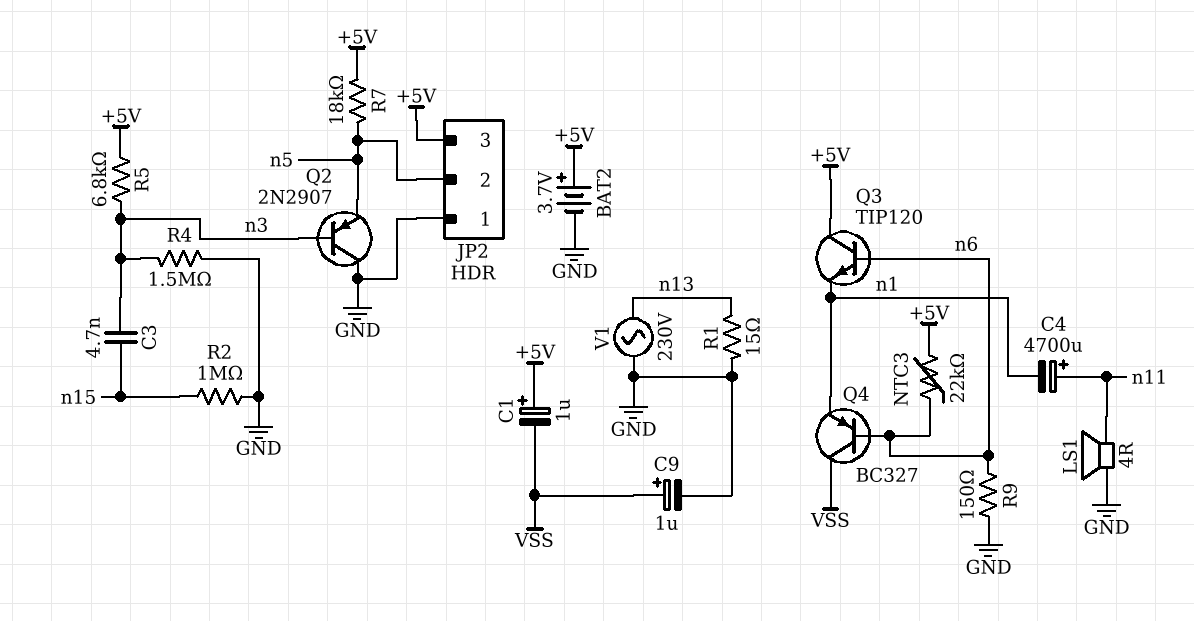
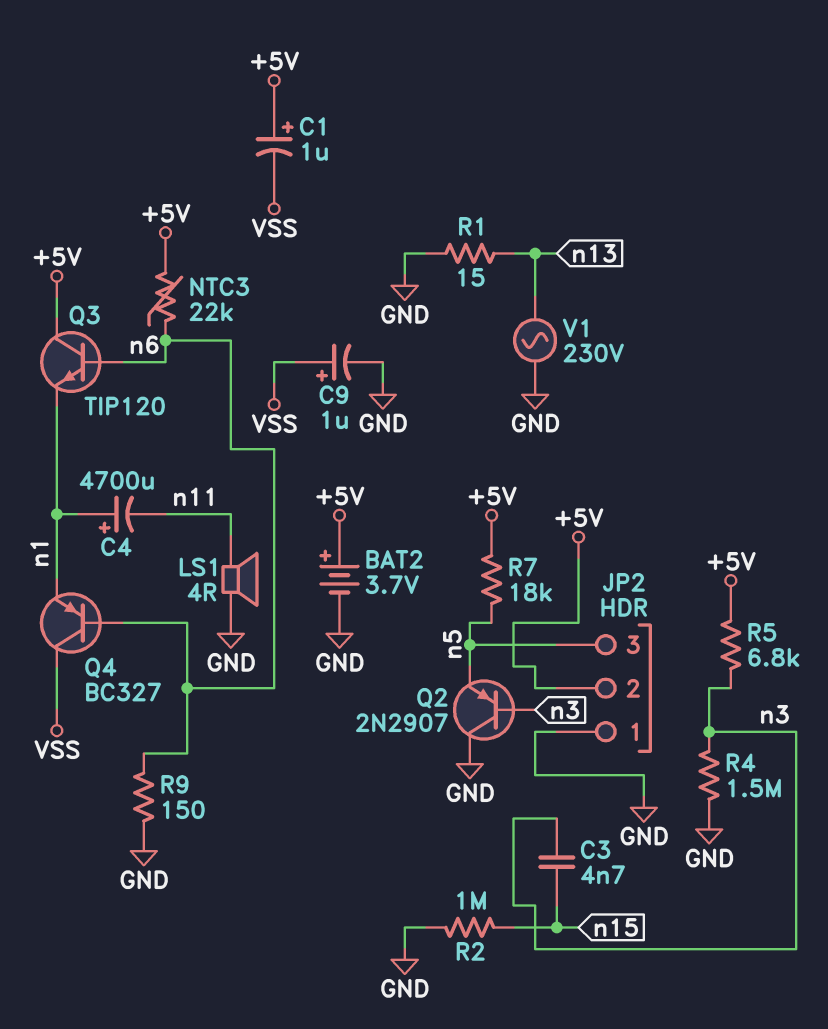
C4: 4700uF (plus n11, minus n1) -> 4700uF (plus n1, minus n11)
JP2 pin 2: n5 -> +5V
JP2 pin 3: +5V -> n5

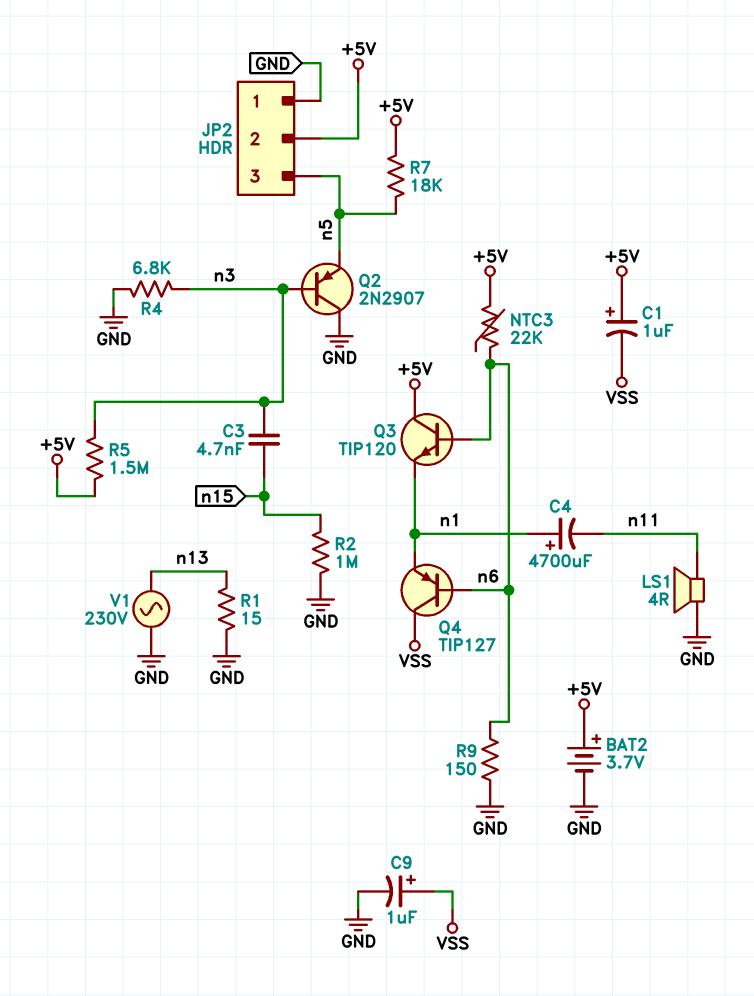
Q4: PNP BC327 (B n6, C VSS, E n1) -> PNP TIP127 (B n6, C VSS, E n1)
R4: 1.5M (GND, n3) -> 6.8k (GND, n3)
R5: 6.8k (+5V, n3) -> 1.5M (+5V, n3)

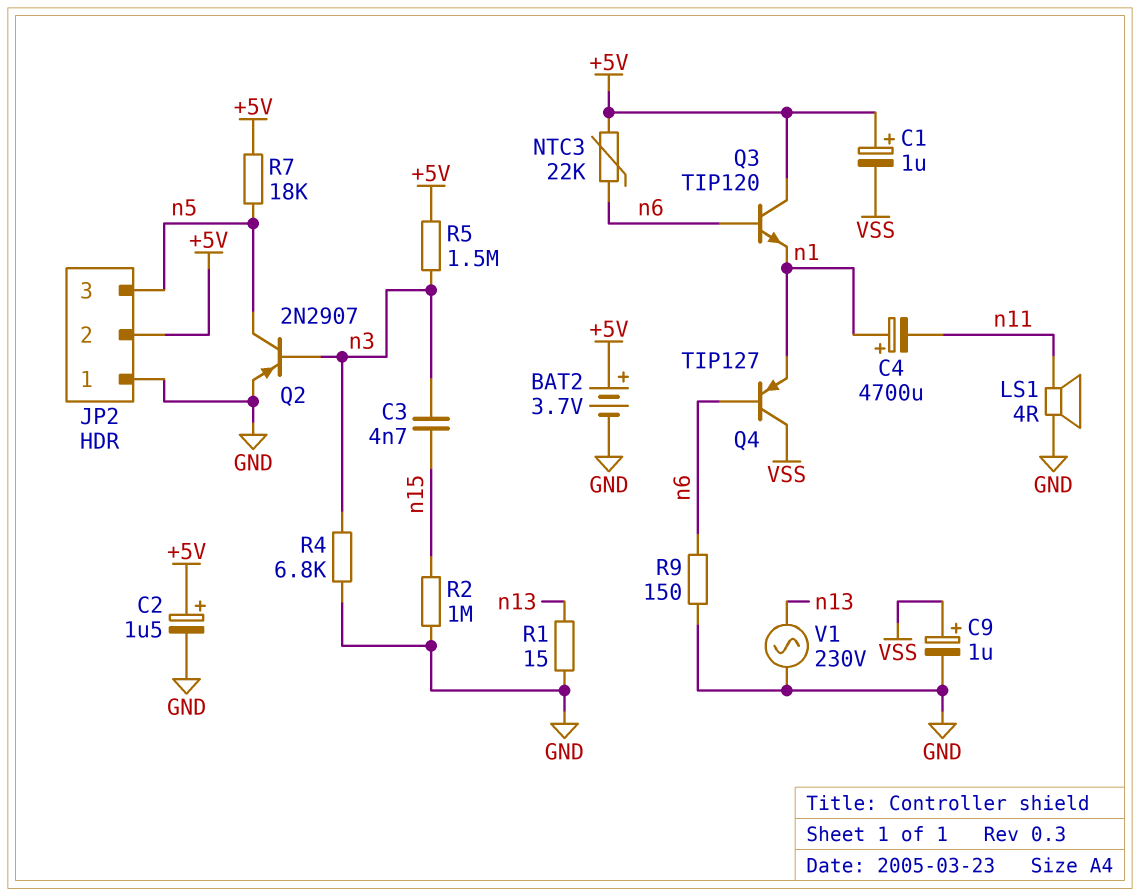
C2: none -> 1.5uF (plus +5V, minus GND)
Q2: PNP 2N2907 (B n3, C GND, E n5) -> PNP 2N2907 (B n3, C n5, E GND)

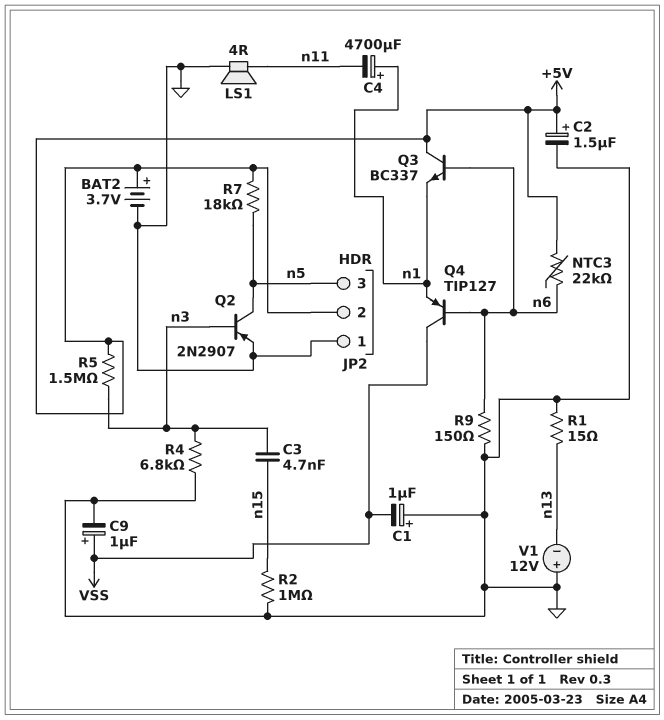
C1: 1uF (plus +5V, minus VSS) -> 1uF (plus GND, minus VSS)
Q3: NPN TIP120 (B n6, C +5V, E n1) -> NPN BC337 (B n6, C +5V, E n1)
V1: AC 230V (GND, n13) -> 12V (plus GND, minus n13)

